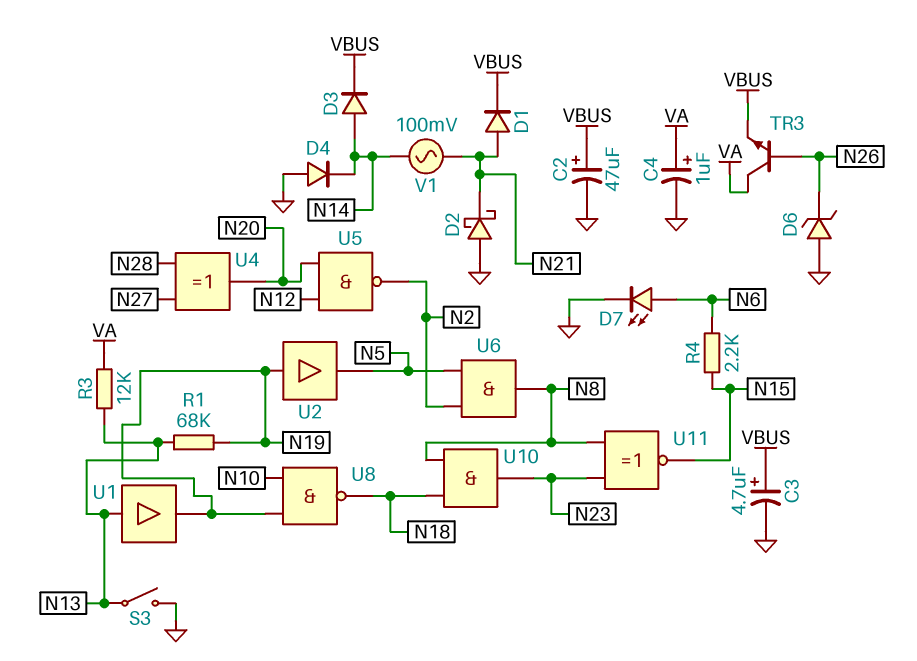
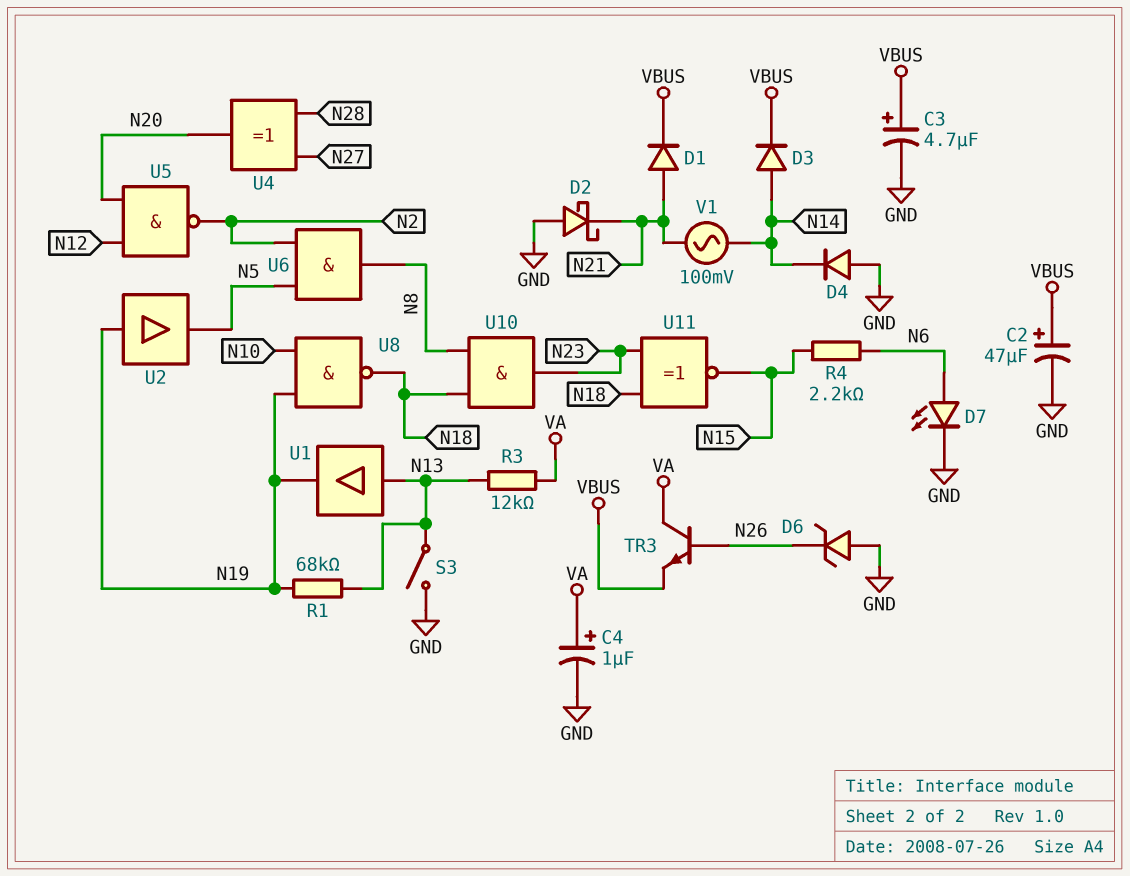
U11: XNOR (in N8, in N23, out N15) -> XNOR (in N18, in N23, out N15)

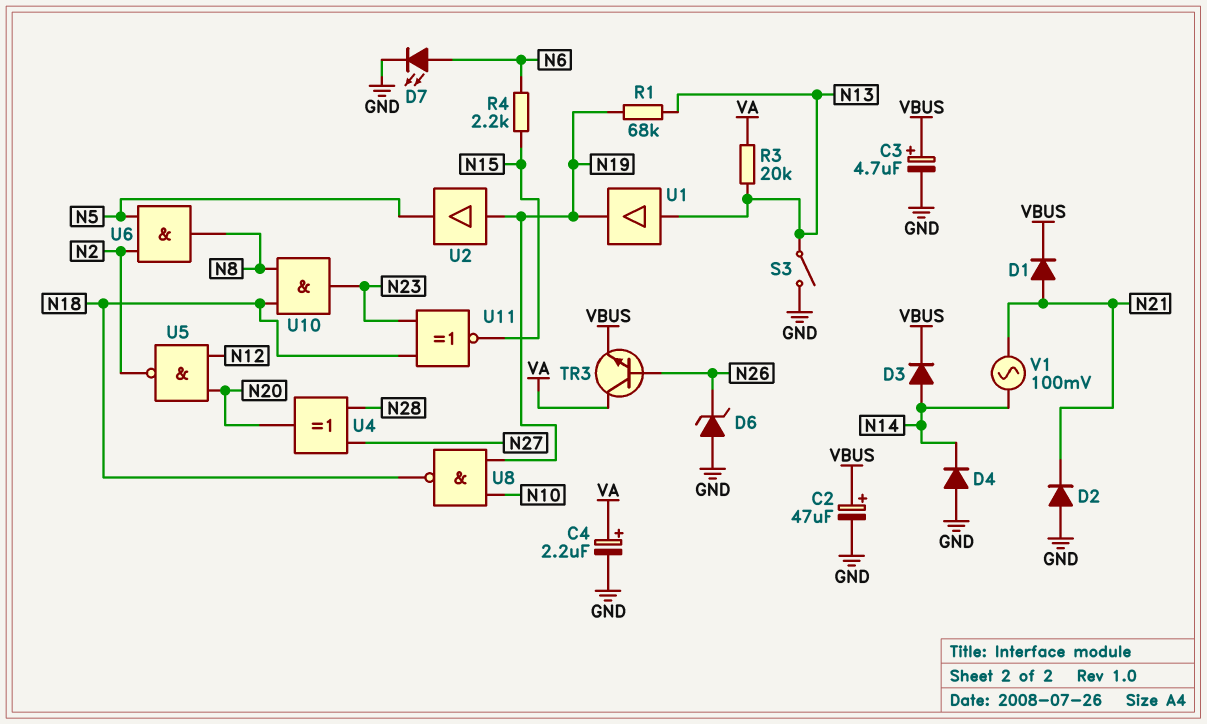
C4: 1uF (plus VA, minus GND) -> 2.2uF (plus VA, minus GND)
D2: schottky (A GND, K N21) -> diode (A GND, K N21)
R3: 12k (N13, VA) -> 20k (N13, VA)

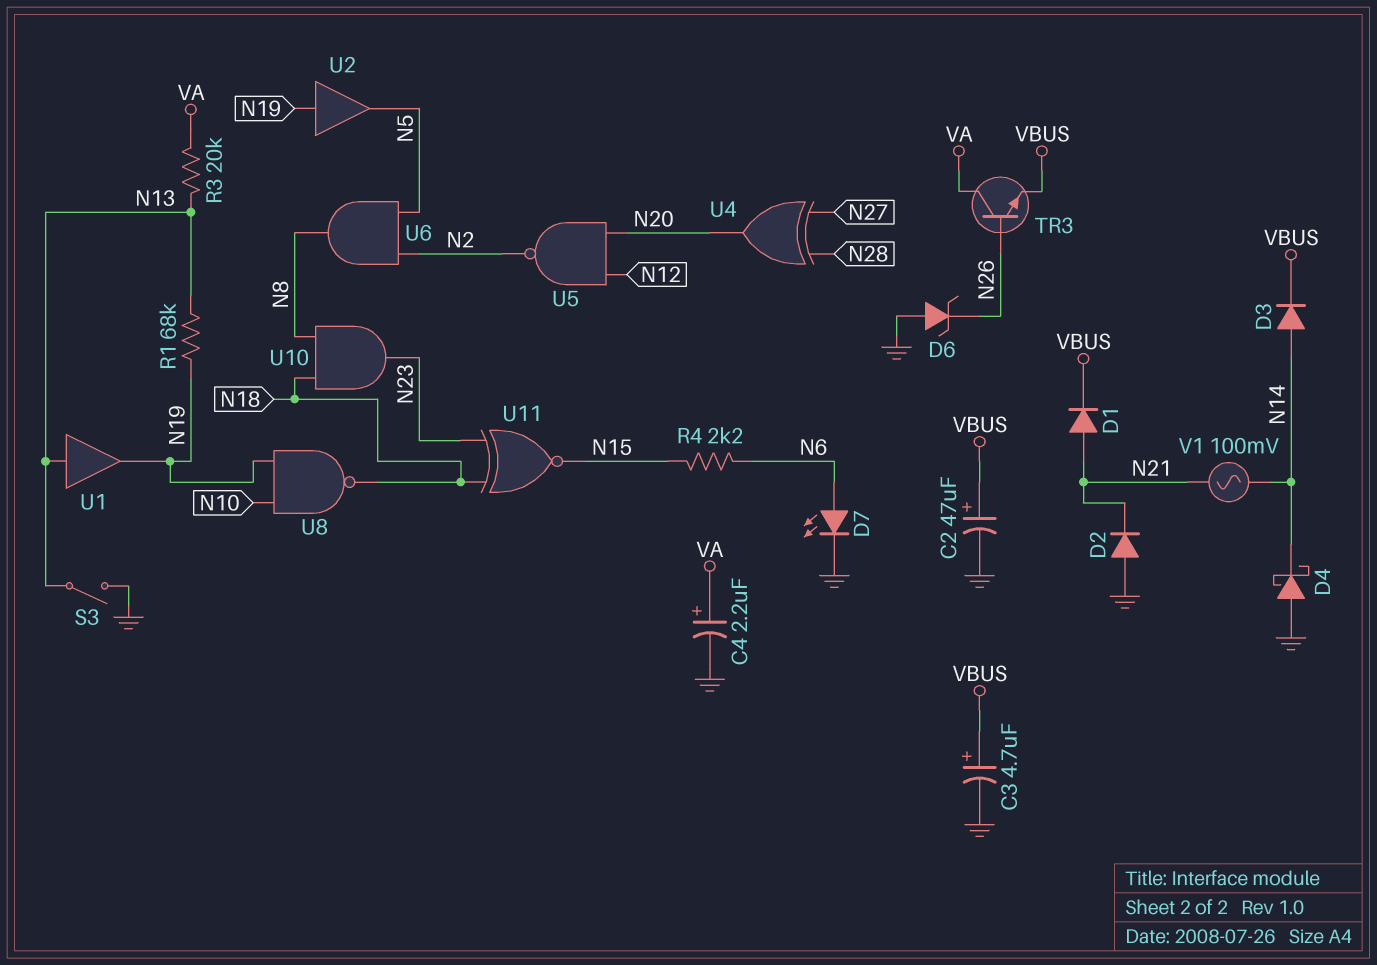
D4: diode (A GND, K N14) -> schottky (A GND, K N14)

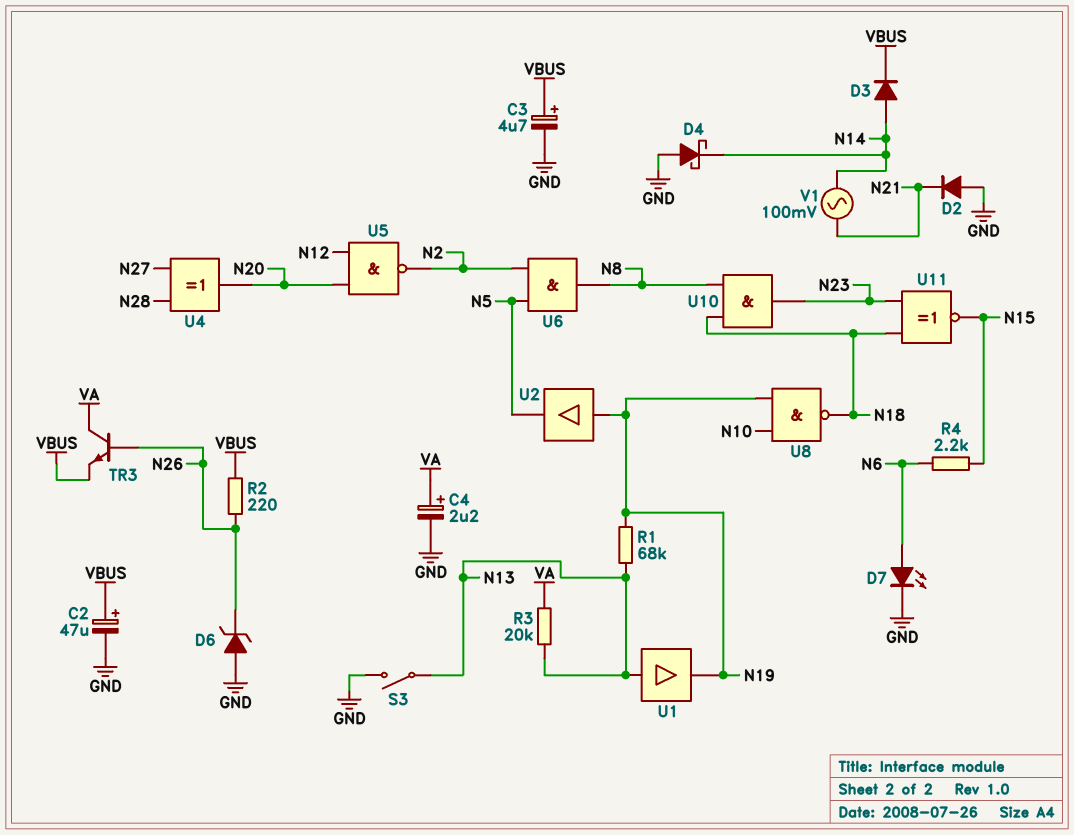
D1: diode (A N21, K VBUS) -> none
R2: none -> 220 (N26, VBUS)

